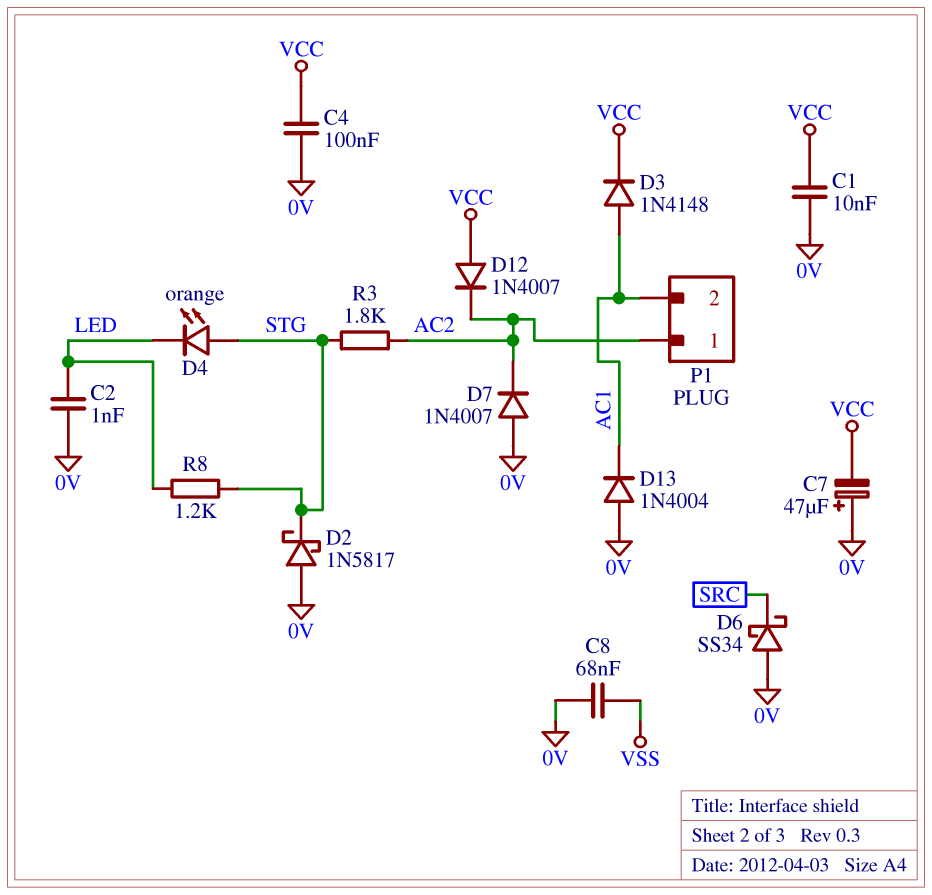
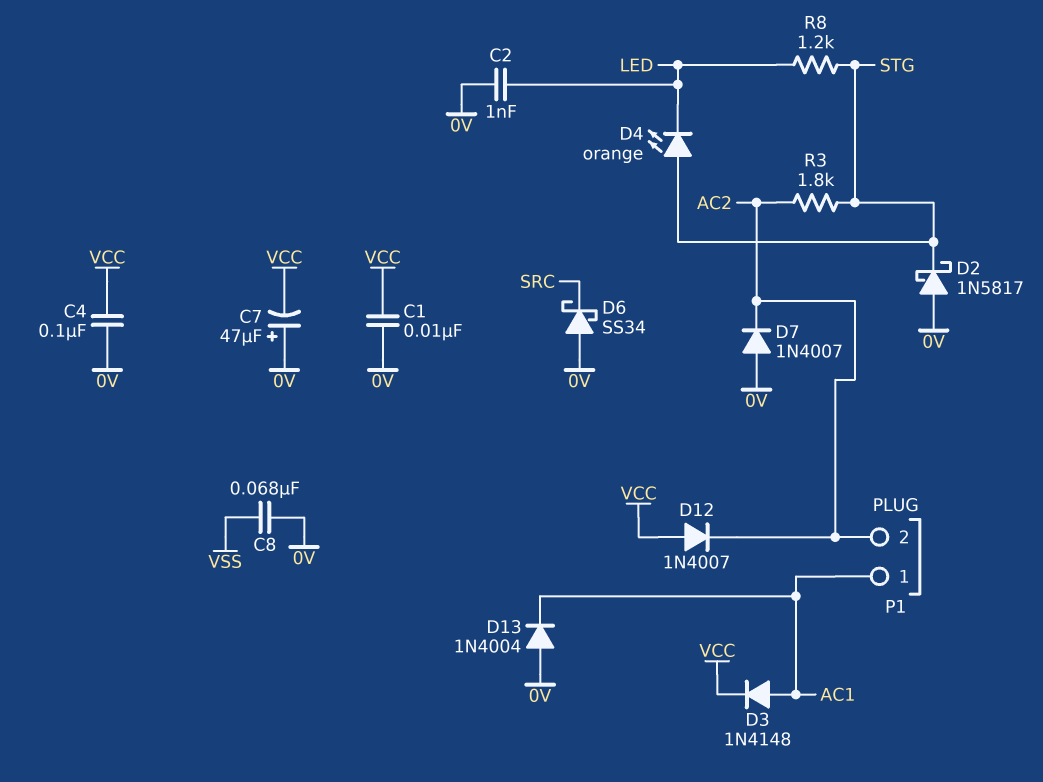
P1 pin 1: AC2 -> AC1
P1 pin 2: AC1 -> AC2

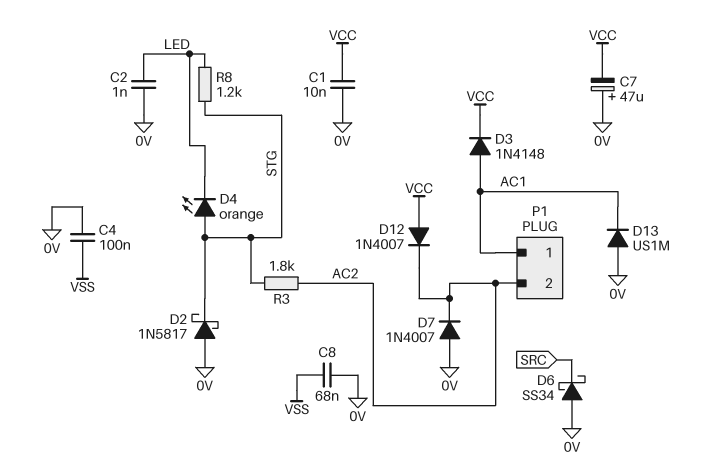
C4: 100nF (0V, VCC) -> 100nF (0V, VSS)
D13: diode 1N4004 (A 0V, K AC1) -> diode US1M (A 0V, K AC1)

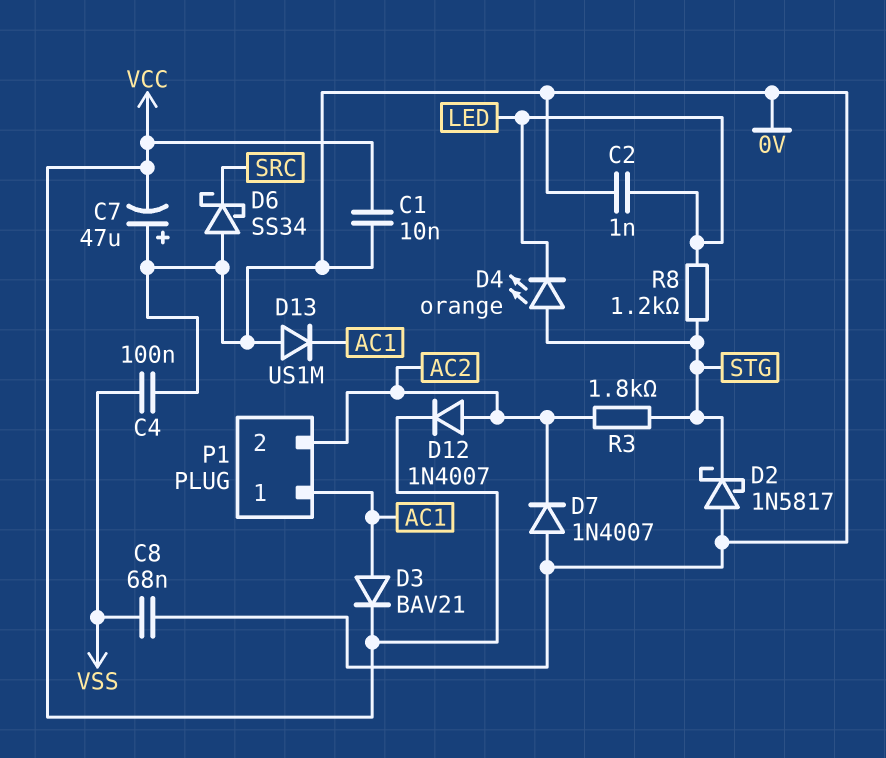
D3: diode 1N4148 (A AC1, K VCC) -> diode BAV21 (A AC1, K VCC)
D12: diode 1N4007 (A VCC, K AC2) -> diode 1N4007 (A AC2, K VCC)

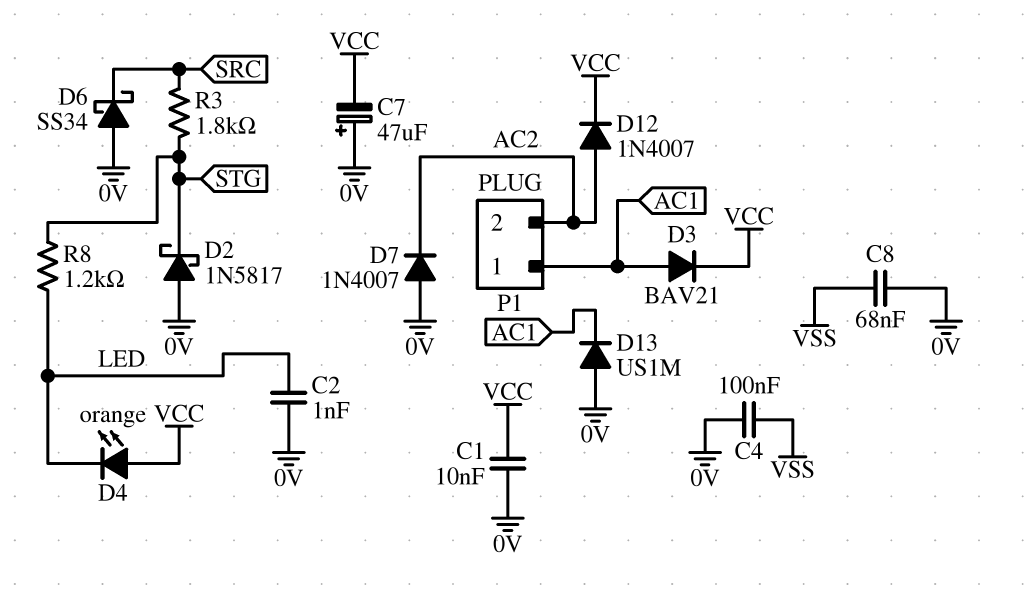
D4: LED orange (A STG, K LED) -> LED orange (A VCC, K LED)
R3: 1.8k (AC2, STG) -> 1.8k (SRC, STG)

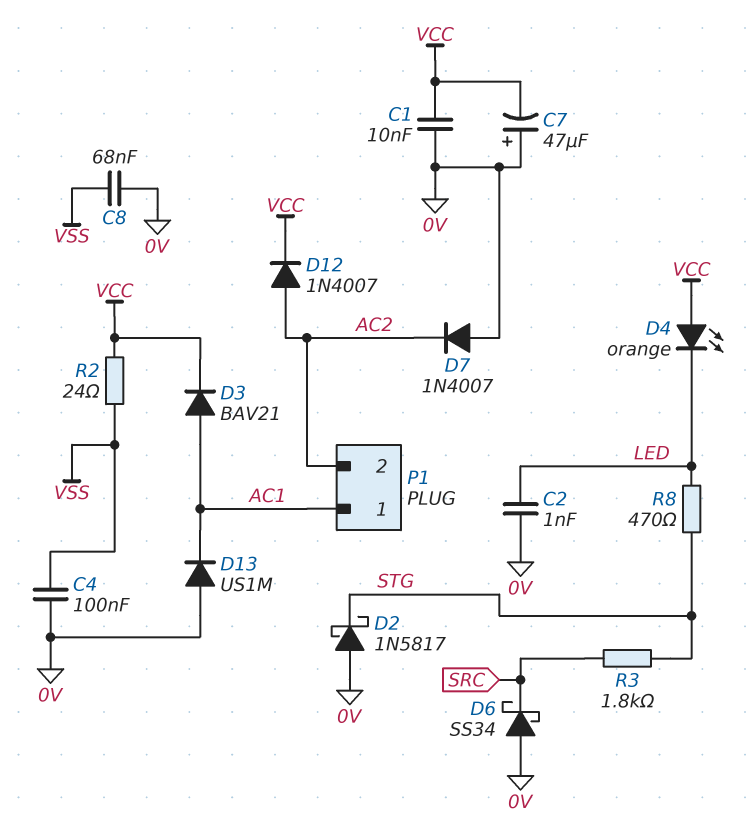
R2: none -> 24 (VCC, VSS)
R8: 1.2k (LED, STG) -> 470 (LED, STG)

